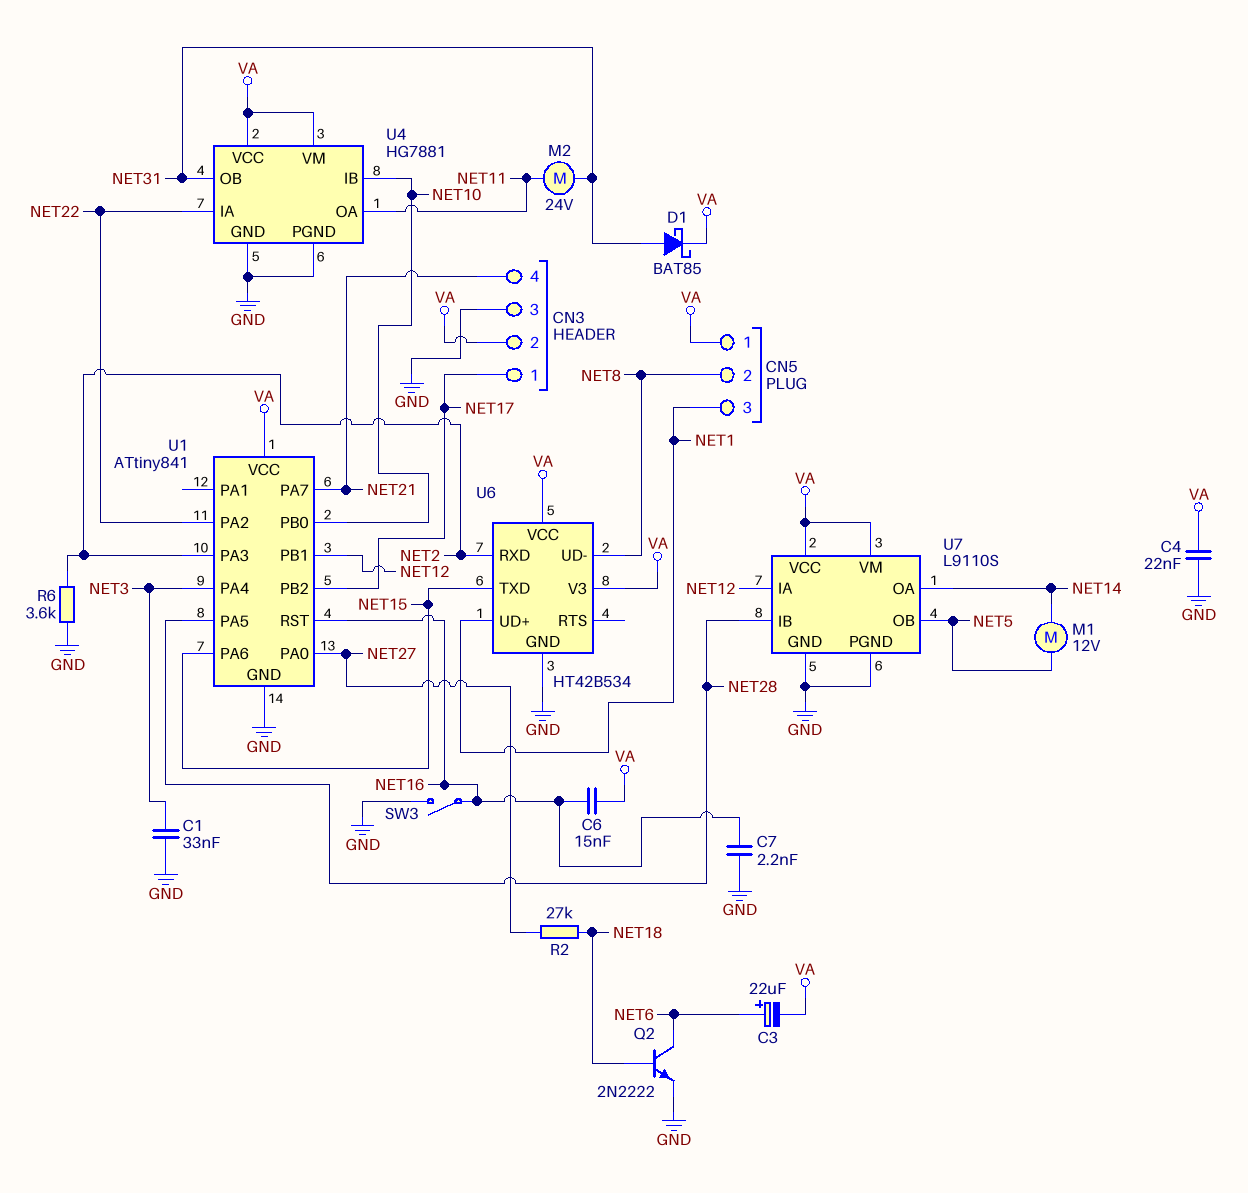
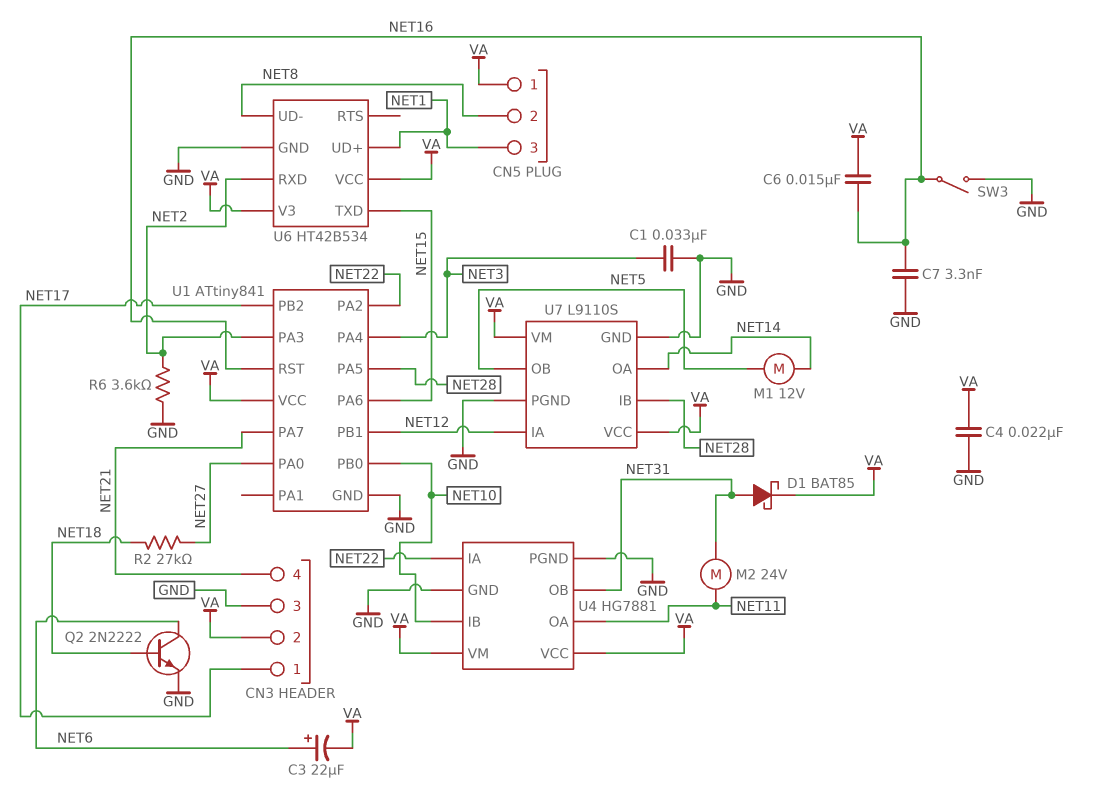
C7: 2.2nF (GND, NET16) -> 3.3nF (GND, NET16)

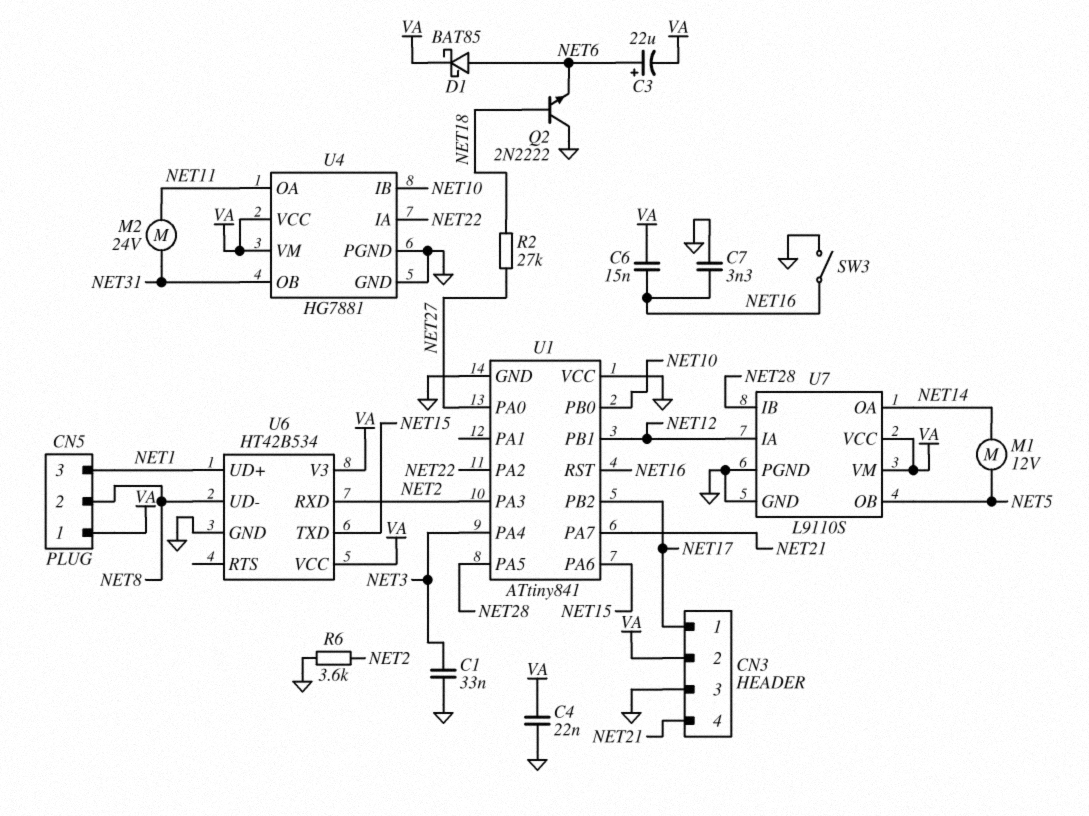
D1: schottky BAT85 (A NET31, K VA) -> schottky BAT85 (A NET6, K VA)
Q2: NPN 2N2222 (B NET18, C NET6, E GND) -> NPN 2N2222 (B NET18, C GND, E NET6)
U1 pin VCC: VA -> GND

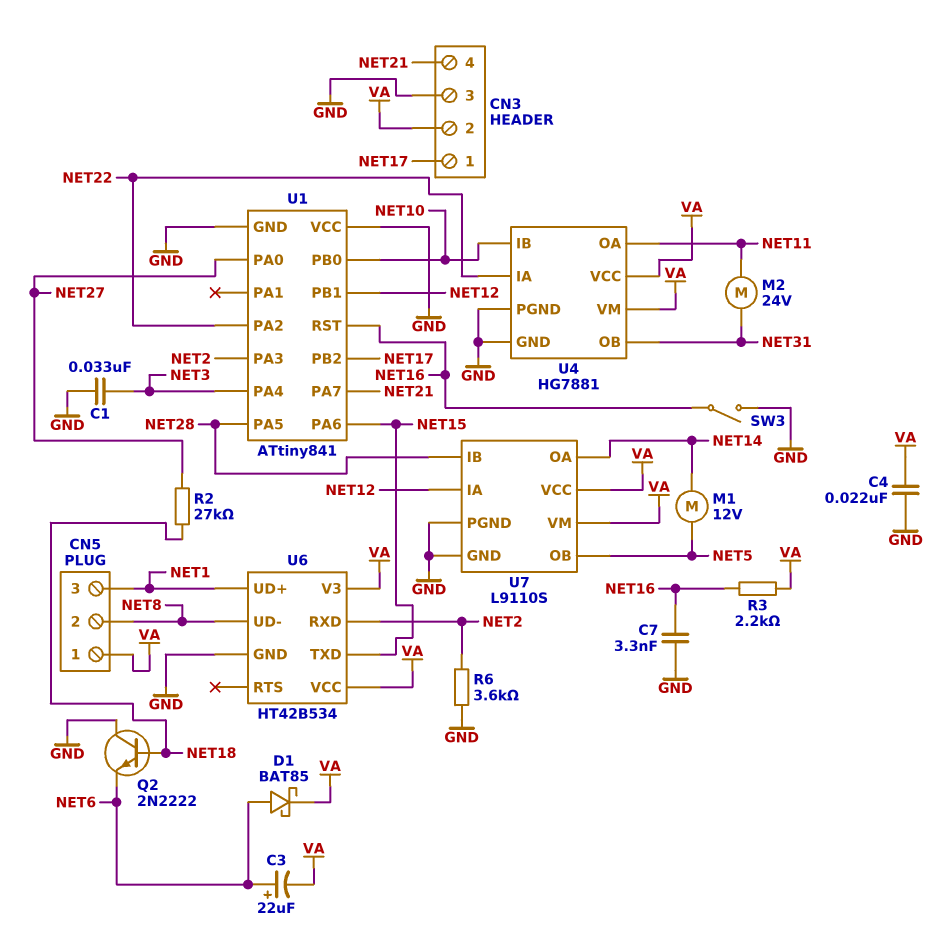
C6: 15nF (NET16, VA) -> none
R3: none -> 2.2k (NET16, VA)

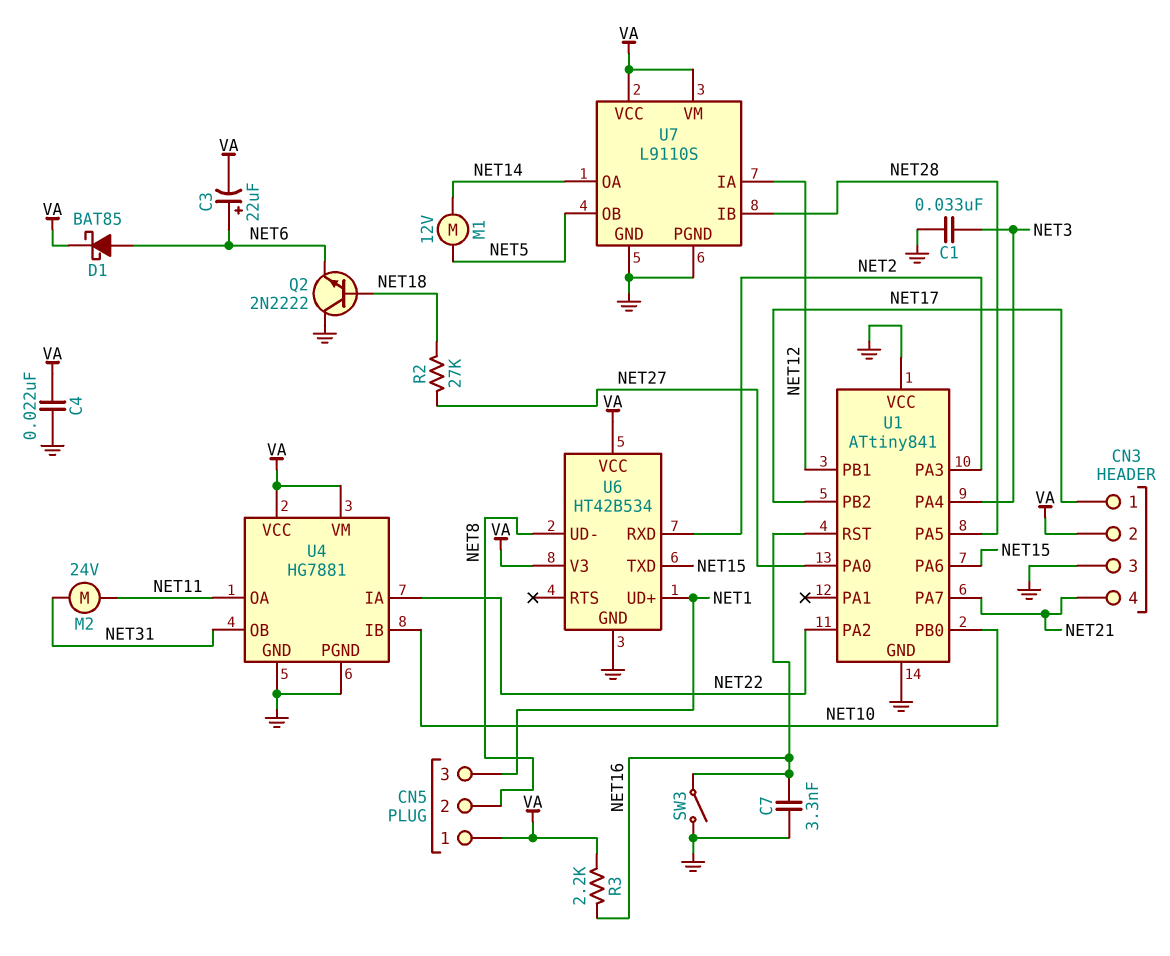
R6: 3.6k (GND, NET2) -> none

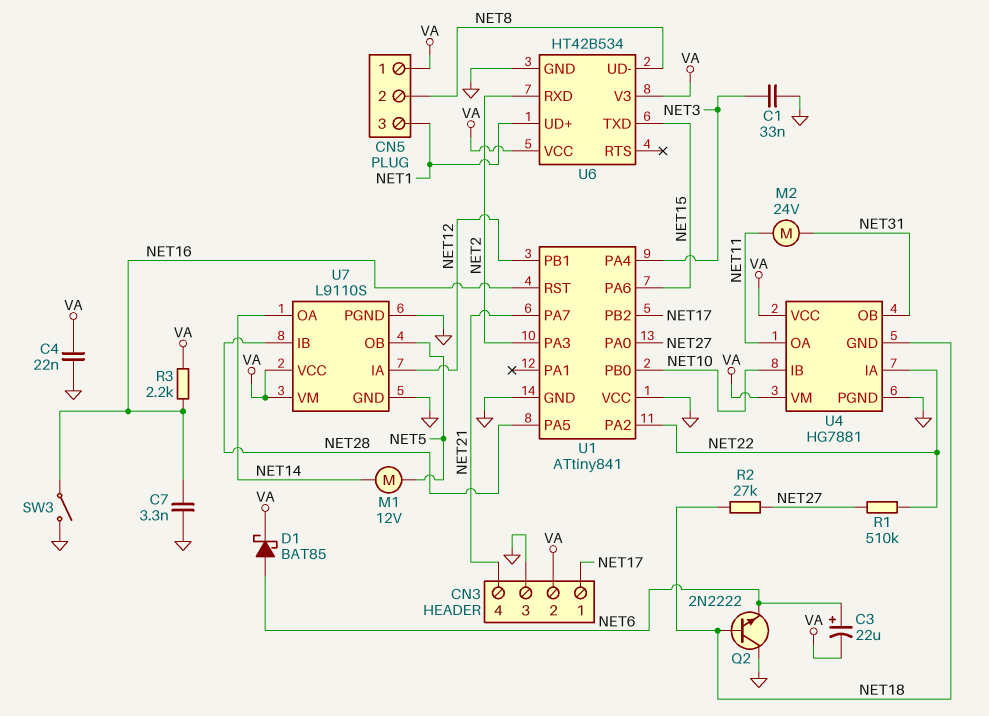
R1: none -> 510k (NET22, NET27)
U4 pin GND: GND -> NET18

